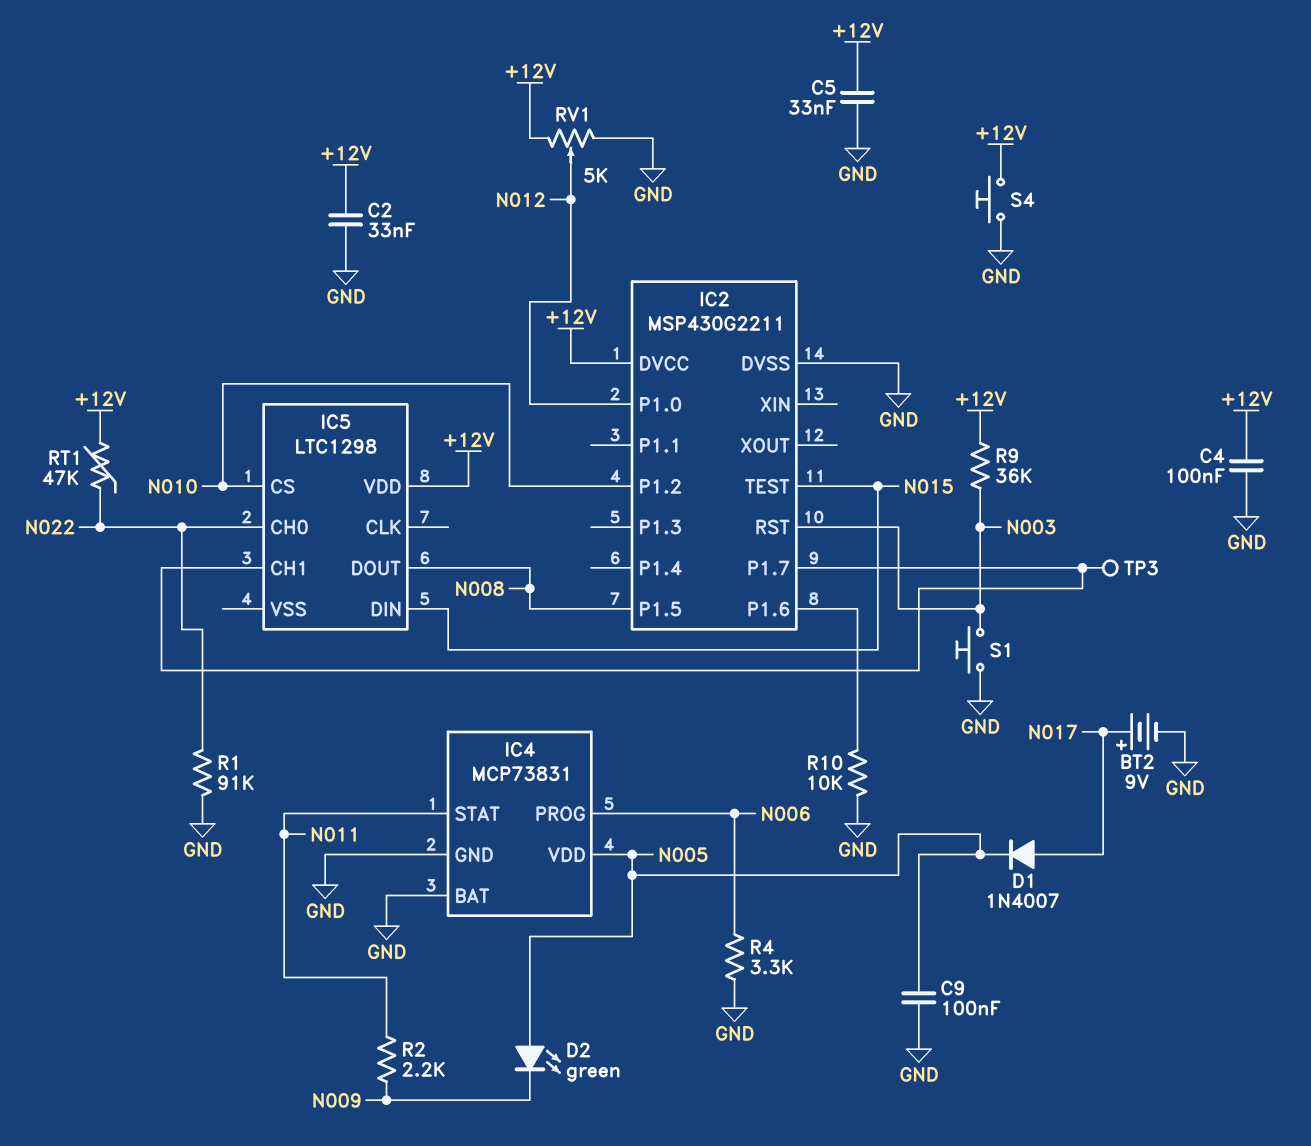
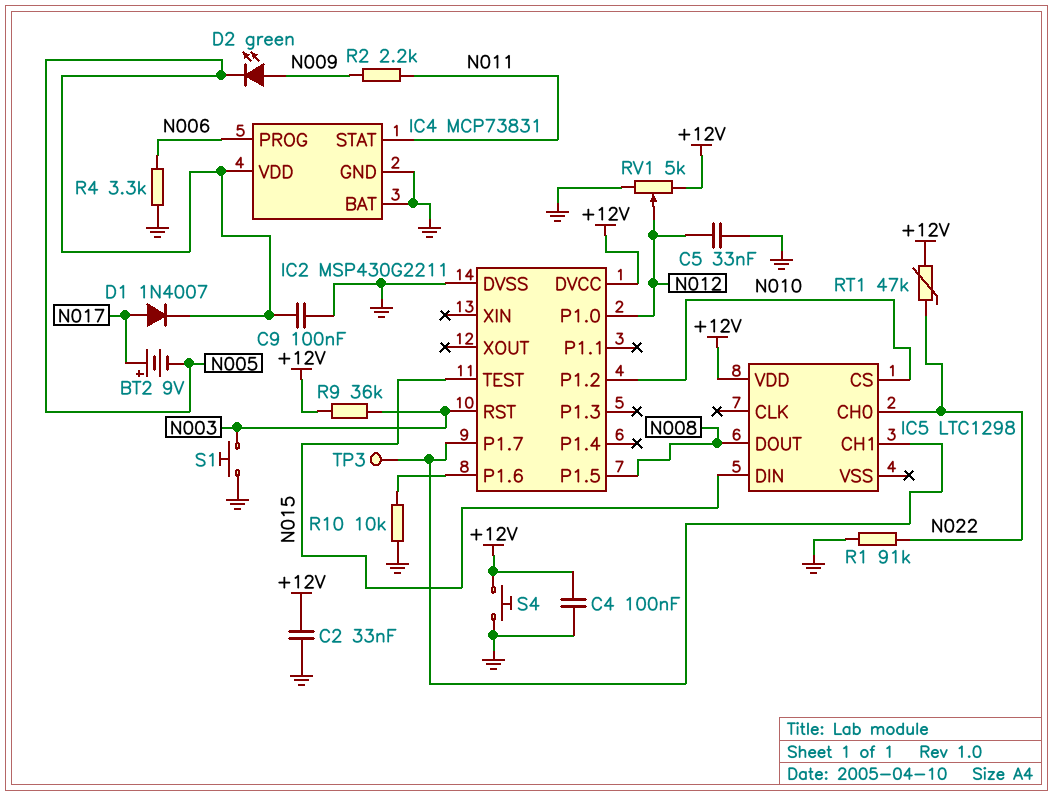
BT2: 9V (plus N017, minus GND) -> 9V (plus N017, minus N005)
C5: 33nF (+12V, GND) -> 33nF (GND, N012)
D2: LED green (A N005, K N009) -> LED green (A N009, K N005)

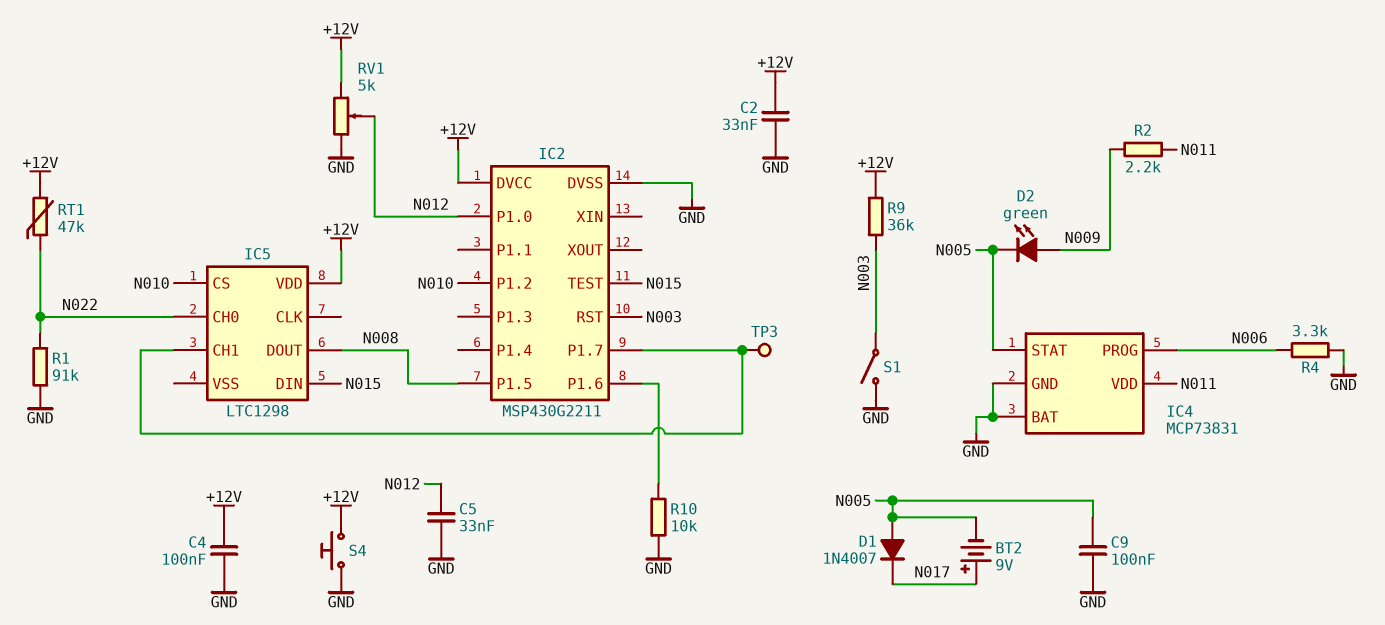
D1: diode 1N4007 (A N017, K N005) -> diode 1N4007 (A N005, K N017)
IC4 pin STAT: N011 -> N005
IC4 pin VDD: N005 -> N011
S1: button (GND, N003) -> switch (GND, N003)

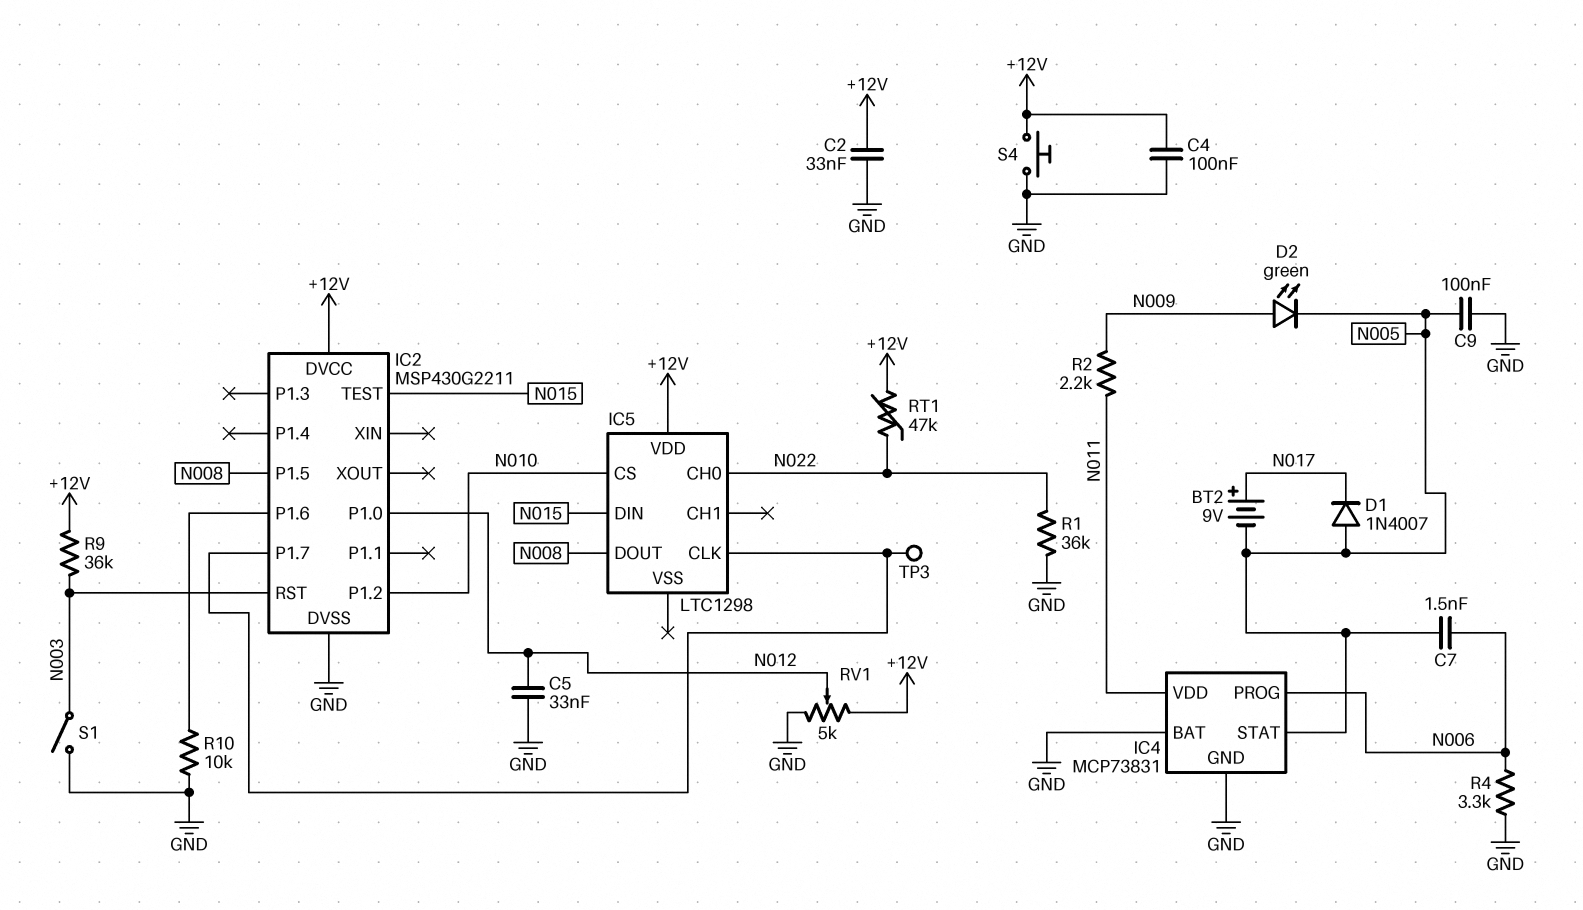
C7: none -> 1.5nF (N005, N006)
IC5 pin CH1: IC2/P1.7 -> none
IC5 pin CLK: none -> IC2/P1.7
R1: 91k (GND, N022) -> 36k (GND, N022)

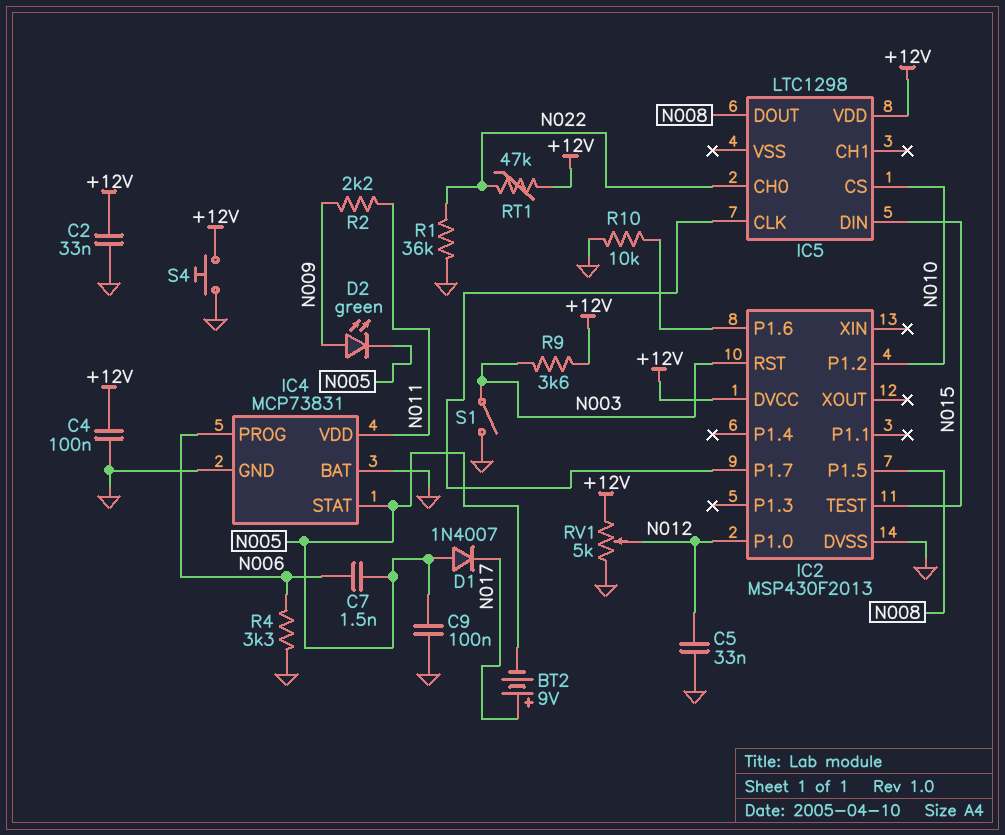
IC2: MSP430G2211 -> MSP430F2013
R9: 36k (+12V, N003) -> 3.6k (+12V, N003)
TP3: test point (IC2/P1.7) -> none

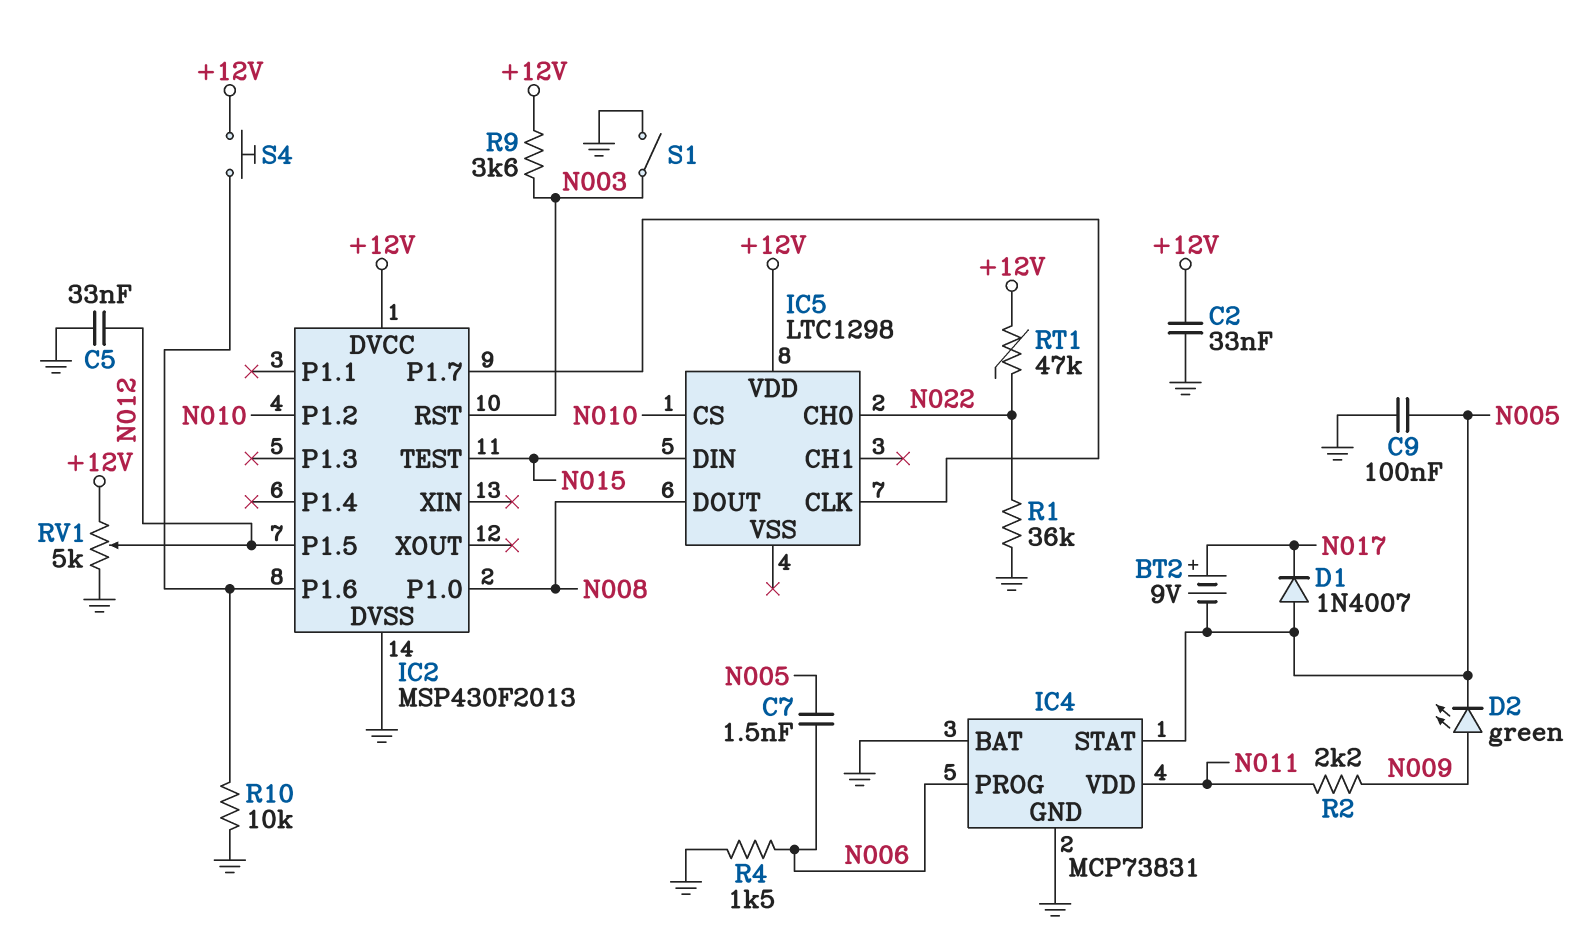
C4: 100nF (+12V, GND) -> none
IC2 pin P1.0: N012 -> N008
IC2 pin P1.5: N008 -> N012
R4: 3.3k (GND, N006) -> 1.5k (GND, N006)
S4: button (+12V, GND) -> button (+12V, IC2/P1.6)

